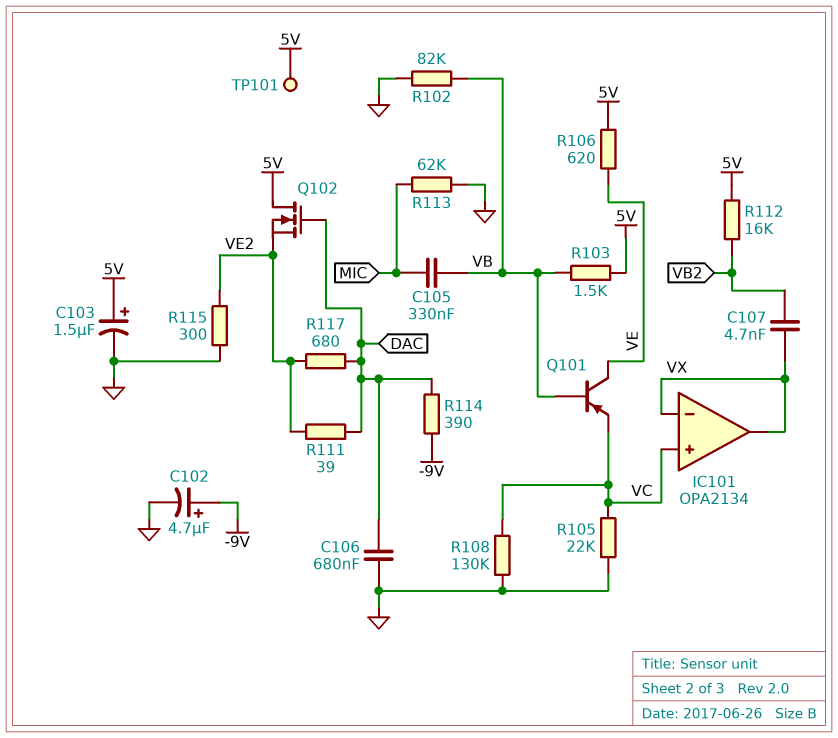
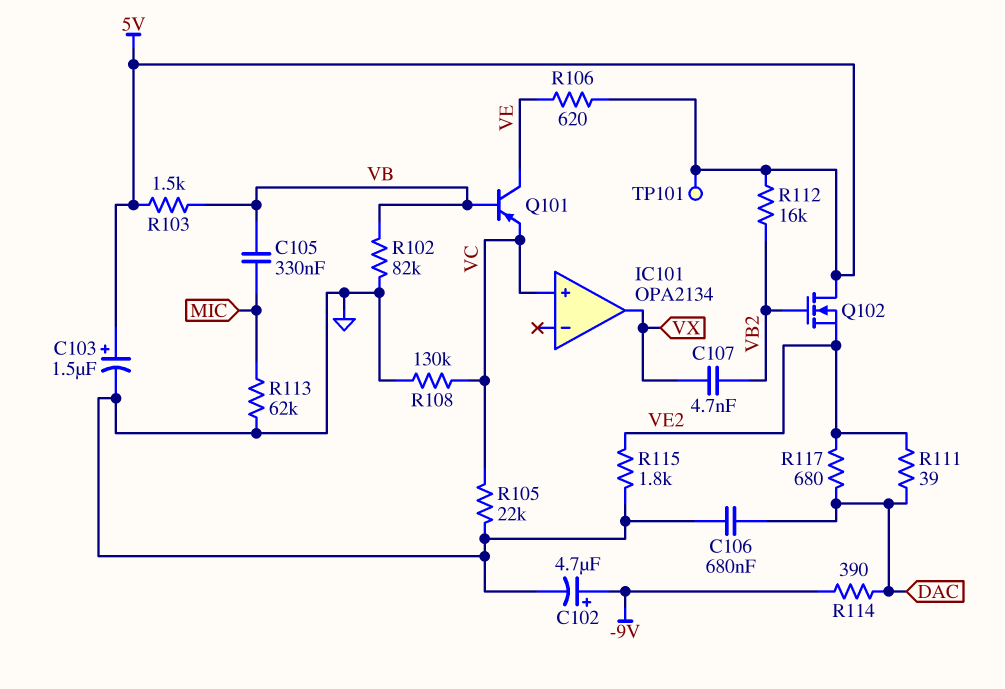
IC101 pin in-: VX -> none
Q102: NMOS (G DAC, D 5V, S VE2) -> NMOS (G VB2, D 5V, S VE2)
R115: 300 (GND, VE2) -> 1.8k (GND, VE2)

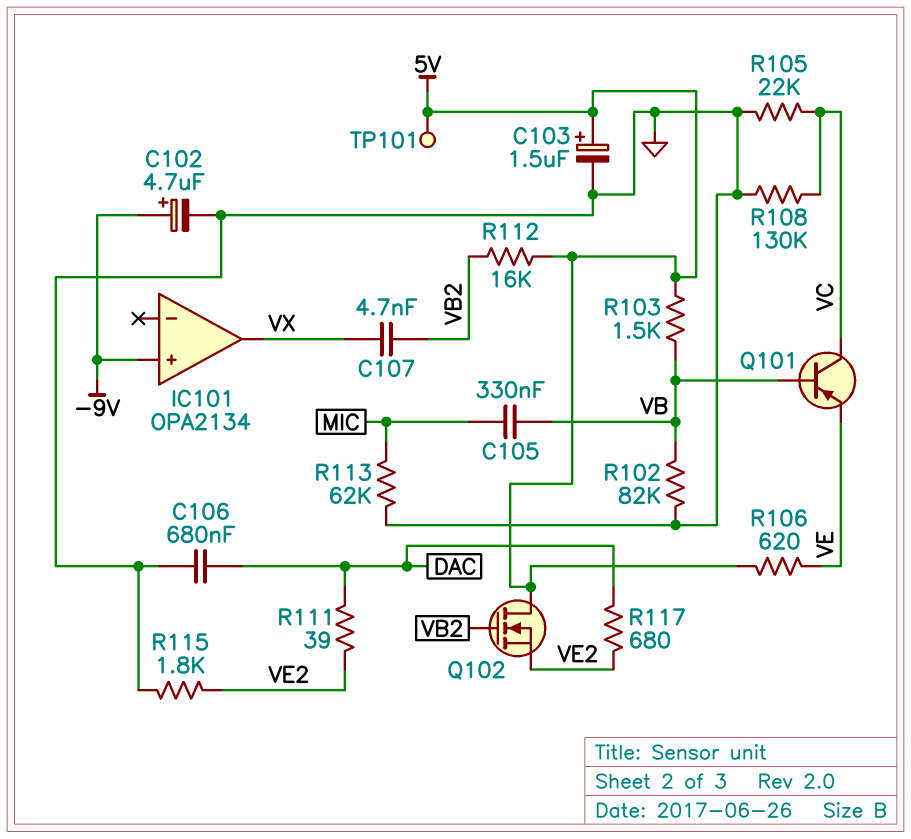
IC101 pin in+: VC -> -9V
Q101: PNP (B VB, C VE, E VC) -> PNP (B VB, C VC, E VE)
R114: 390 (-9V, DAC) -> none

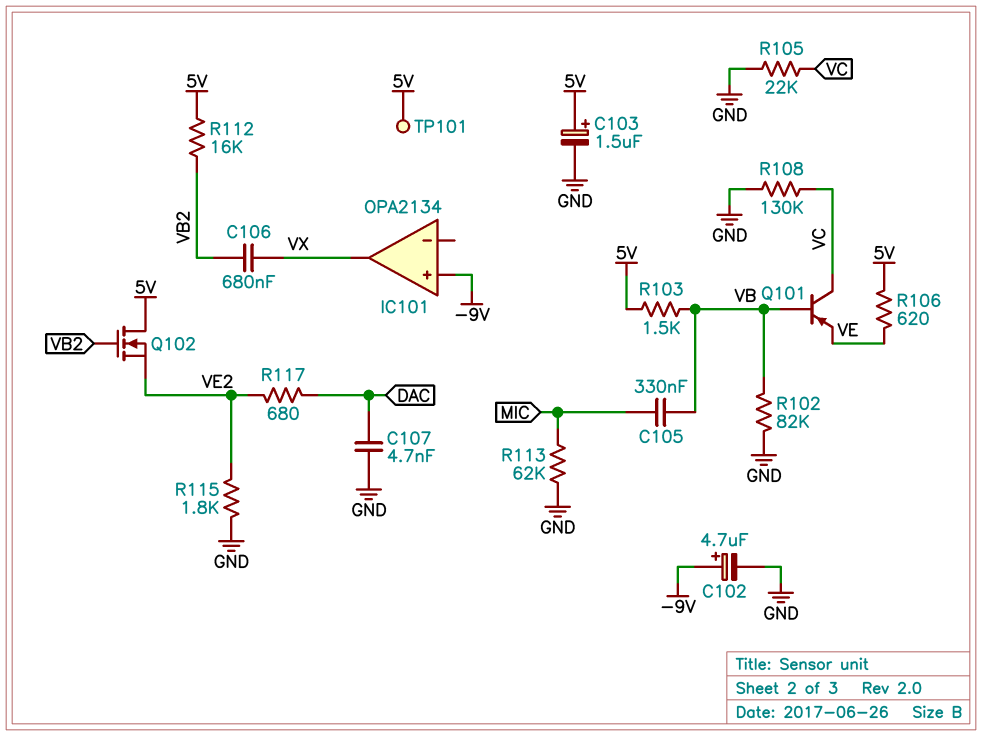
C106: 680nF (DAC, GND) -> 680nF (VB2, VX)
C107: 4.7nF (VB2, VX) -> 4.7nF (DAC, GND)
R111: 39 (DAC, VE2) -> none

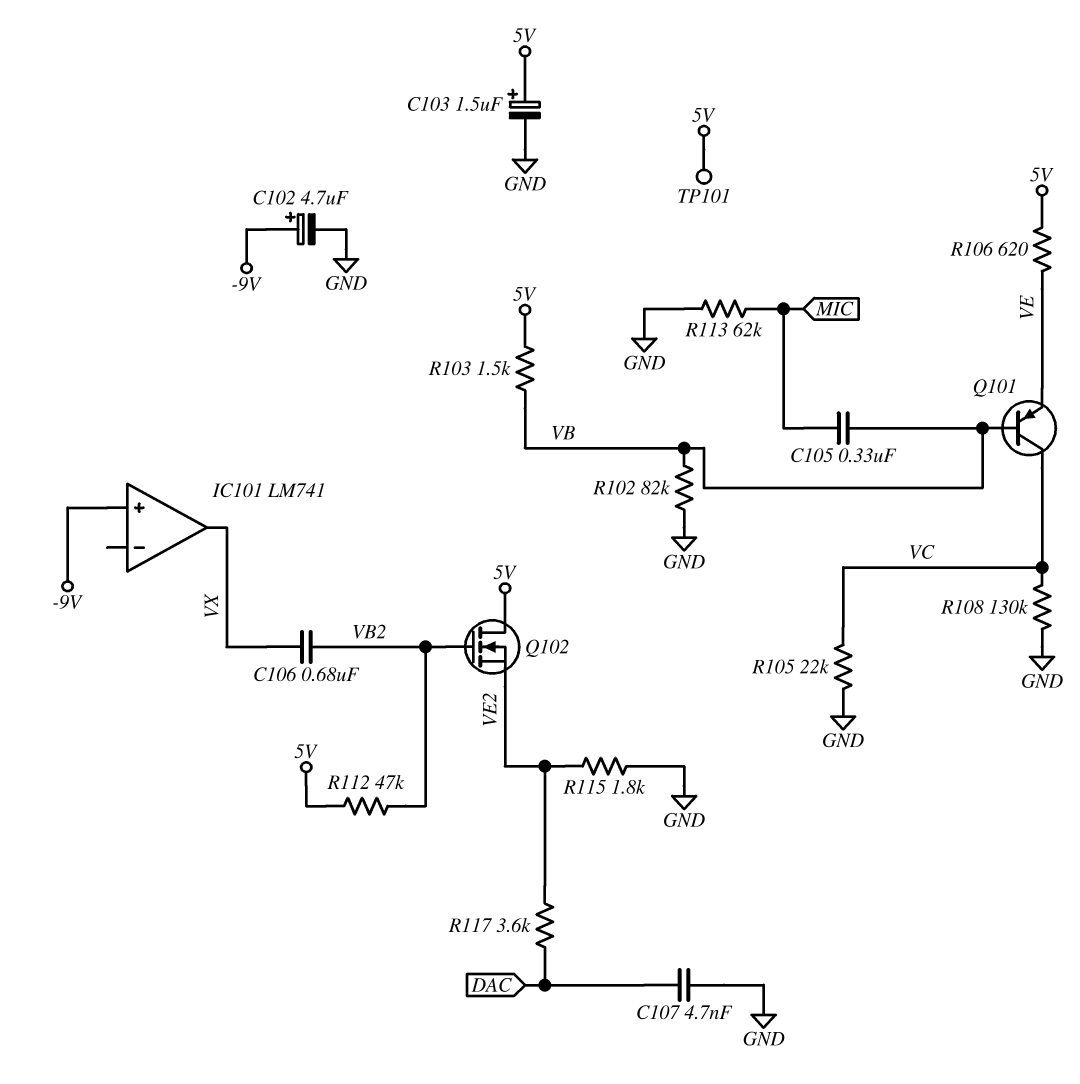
IC101: OPA2134 -> LM741
R112: 16k (5V, VB2) -> 47k (5V, VB2)
R117: 680 (DAC, VE2) -> 3.6k (DAC, VE2)

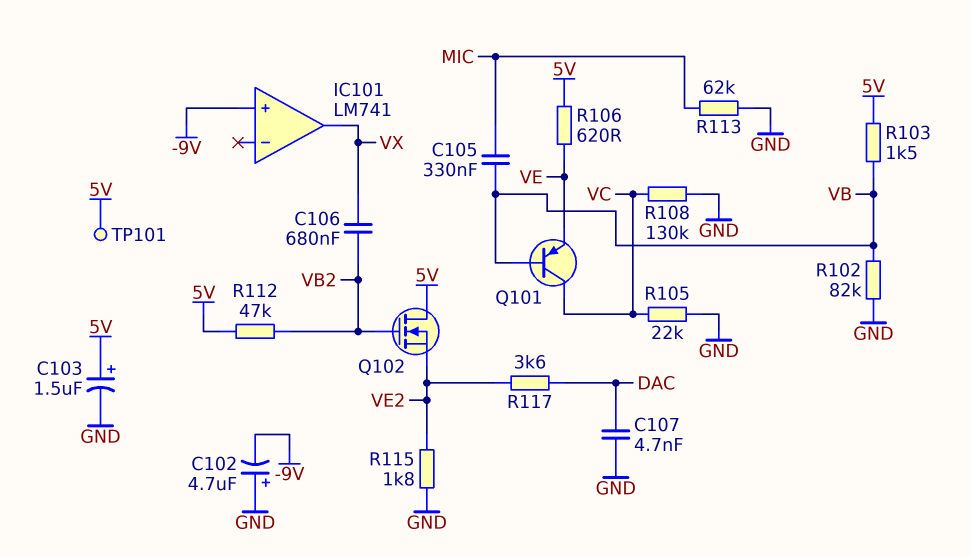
C102: 4.7uF (plus -9V, minus GND) -> 4.7uF (plus GND, minus -9V)

